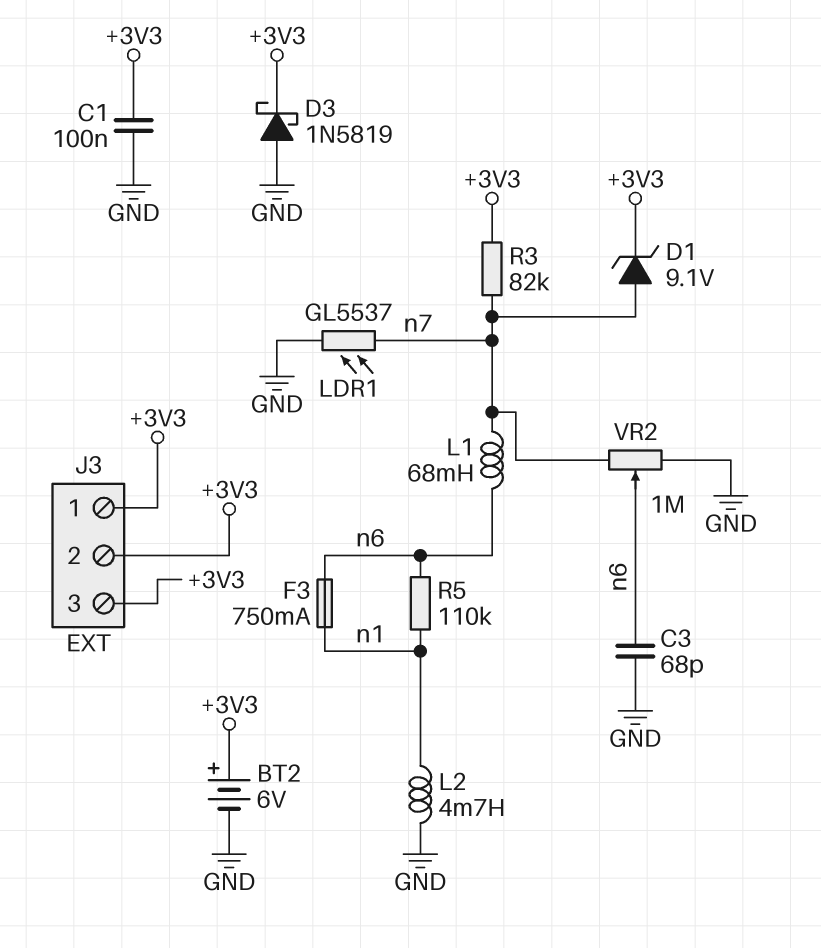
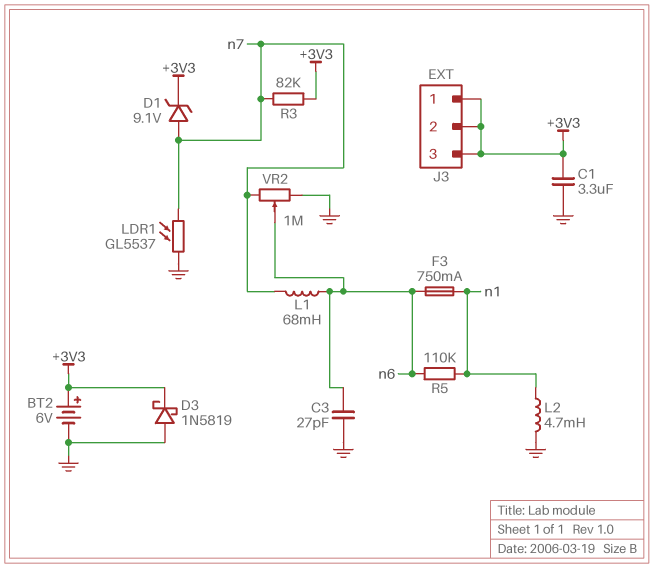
C1: 100nF (+3V3, GND) -> 3.3uF (+3V3, GND)
C3: 68pF (GND, n6) -> 27pF (GND, n6)

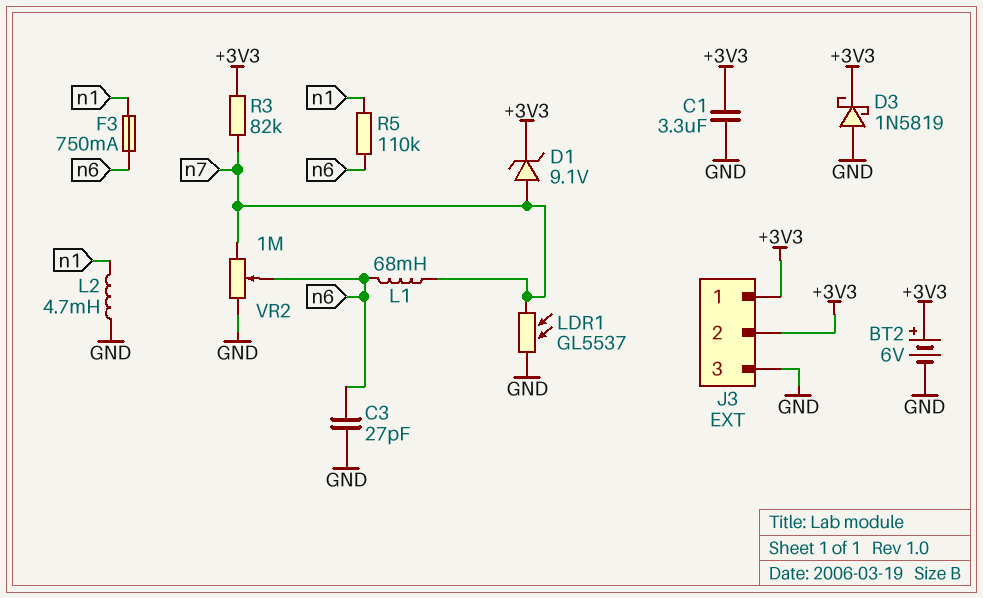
J3 pin 3: +3V3 -> GND

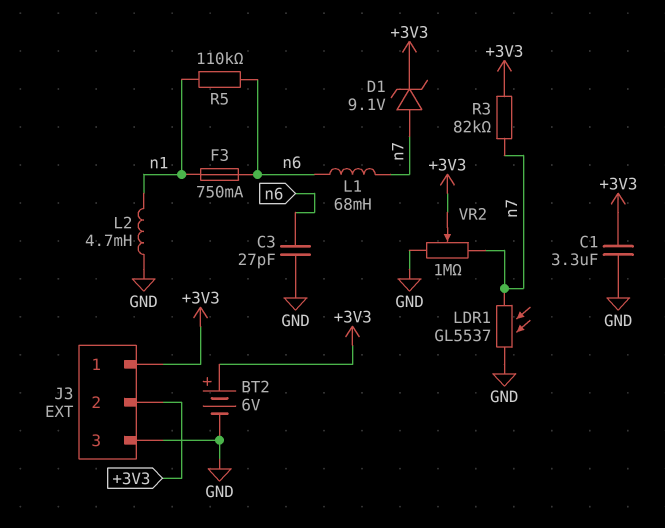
D3: schottky 1N5819 (A GND, K +3V3) -> none
VR2: 1M (GND, n7, wiper n6) -> 1M (GND, n7, wiper +3V3)

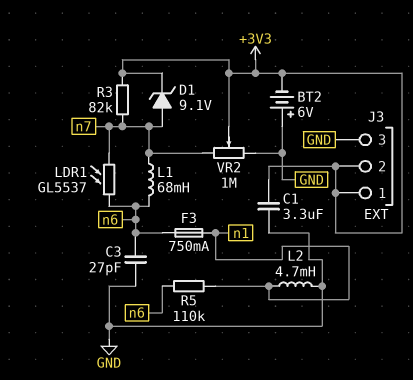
BT2: 6V (plus +3V3, minus GND) -> 6V (plus GND, minus +3V3)
LDR1: GL5537 (GND, n7) -> GL5537 (n6, n7)

